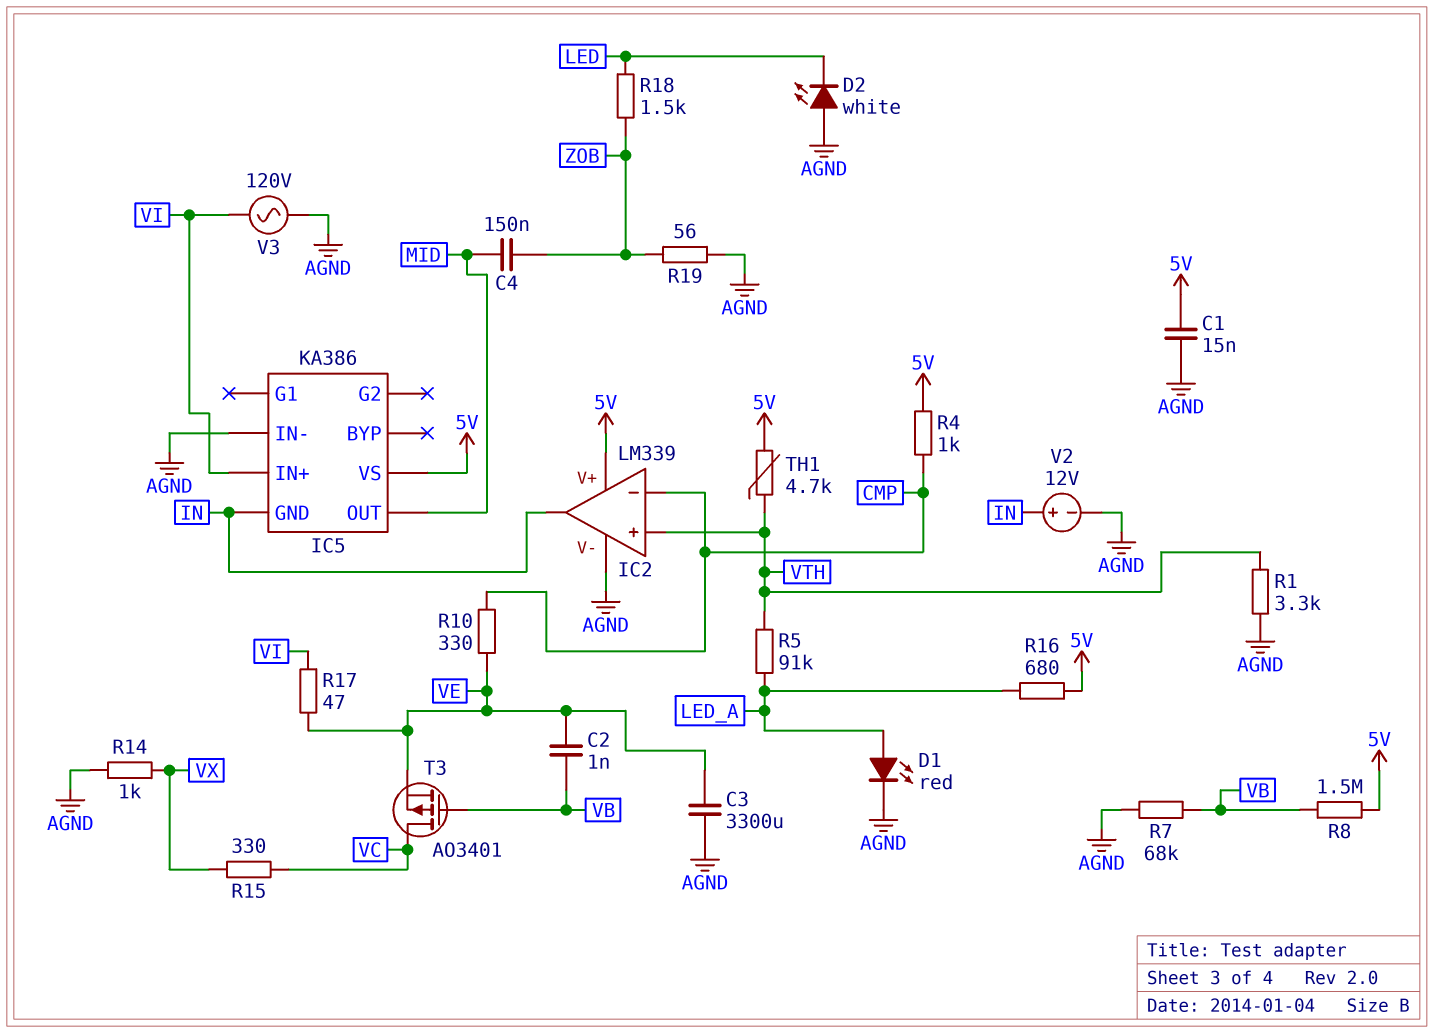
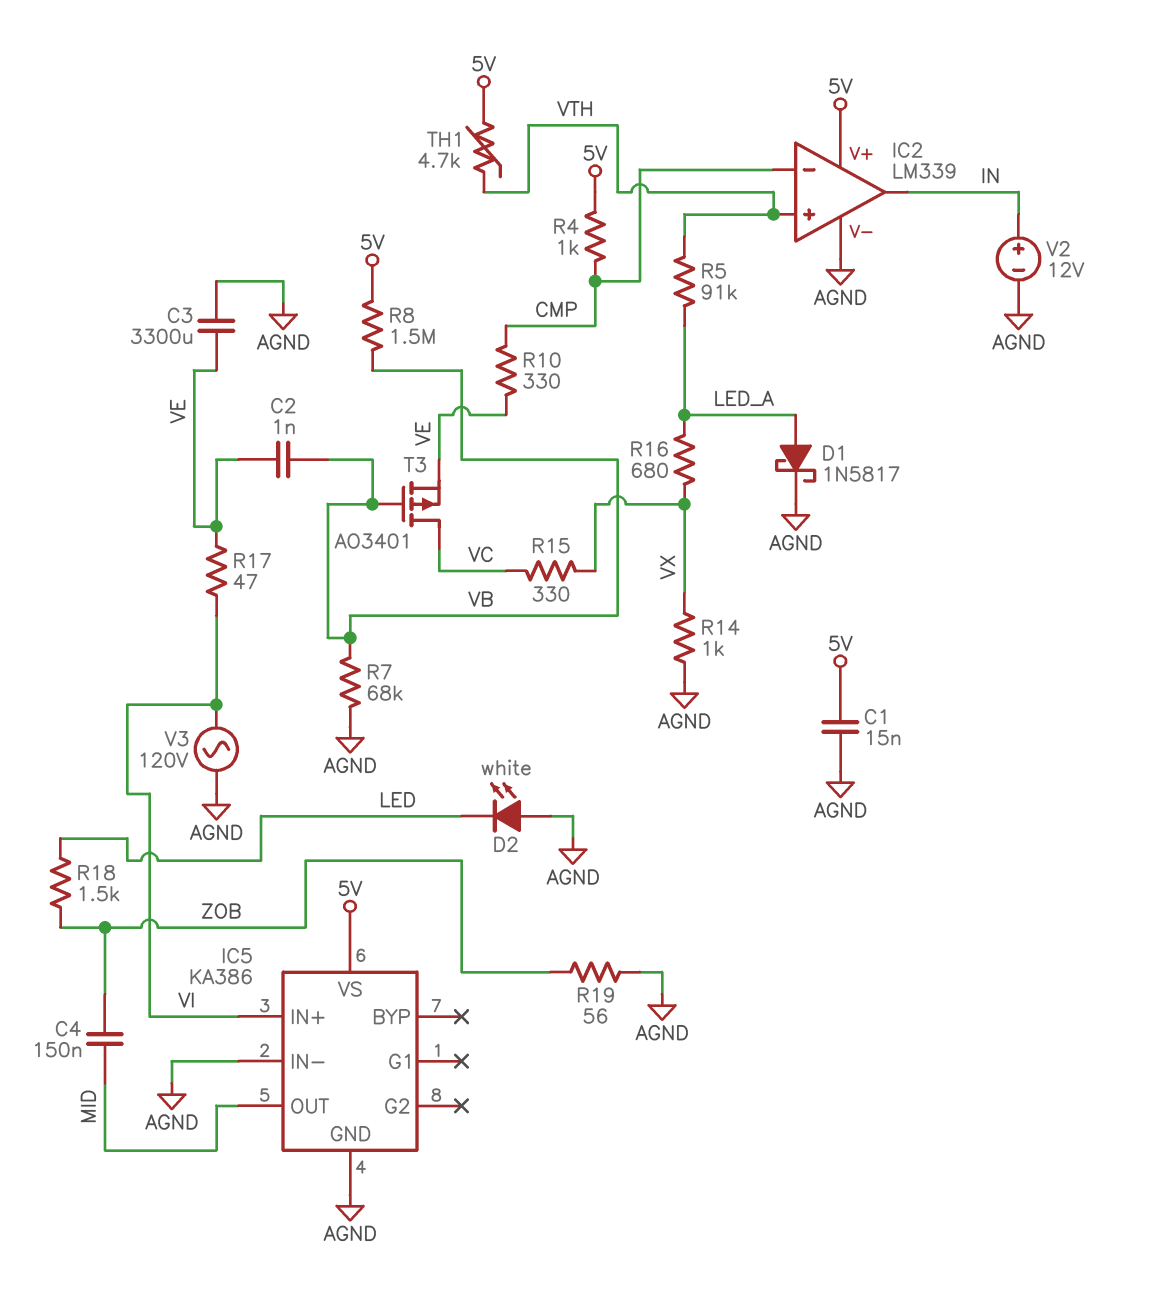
D1: LED red (A LED_A, K AGND) -> schottky 1N5817 (A LED_A, K AGND)
IC5 pin GND: IN -> AGND
R1: 3.3k (AGND, VTH) -> none
R16: 680 (5V, LED_A) -> 680 (LED_A, VX)

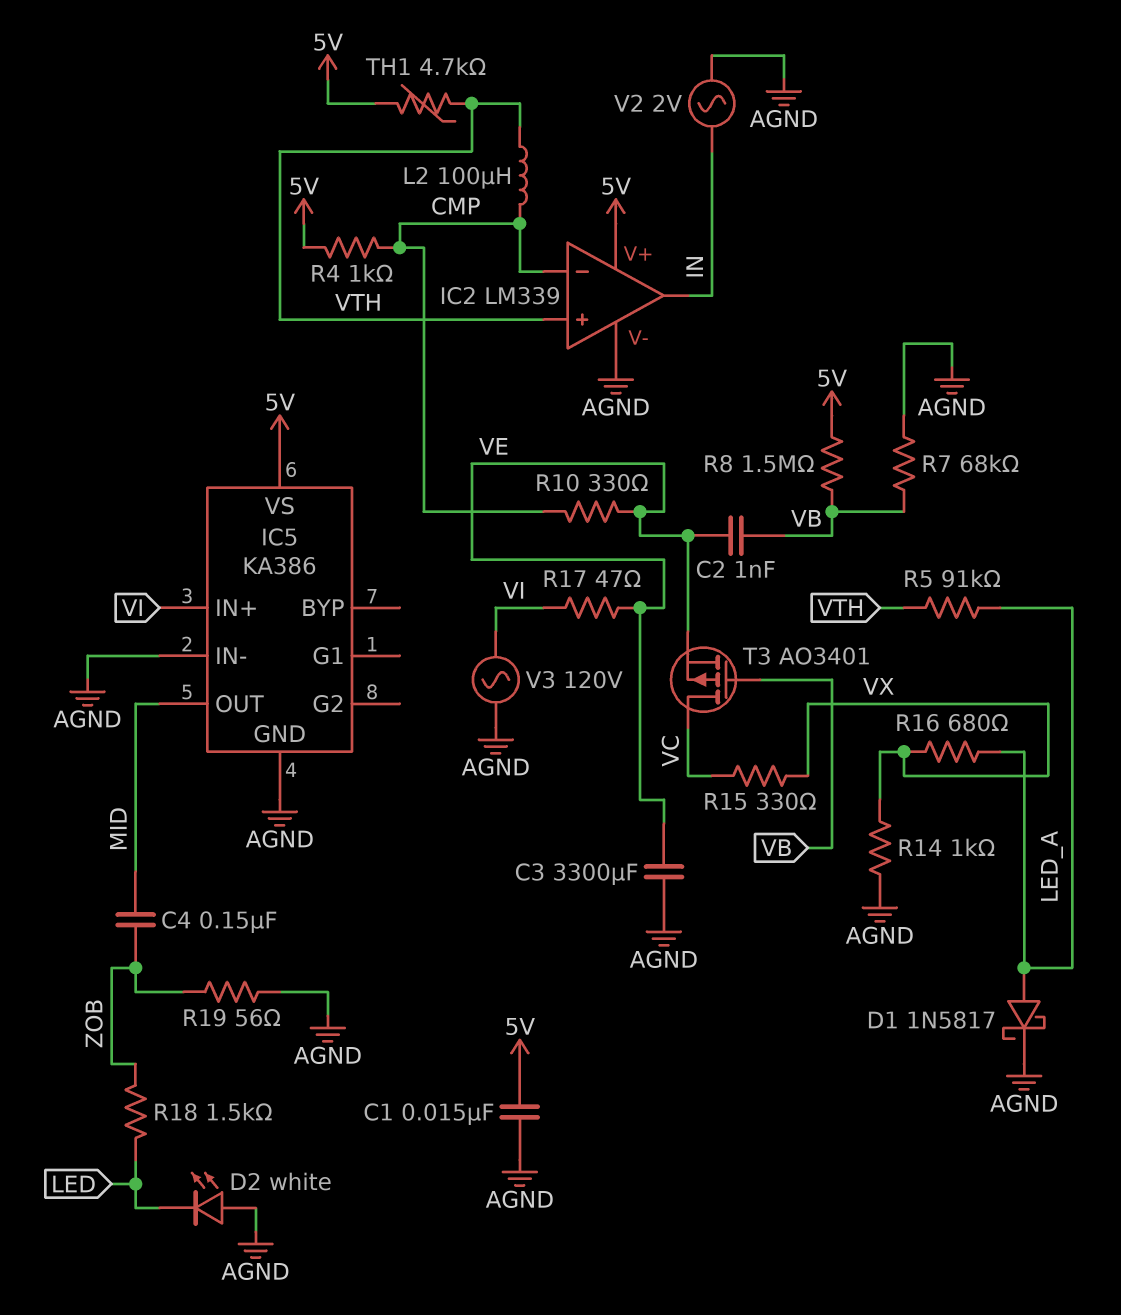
L2: none -> 100uH (CMP, VTH)
V2: 12V (plus IN, minus AGND) -> AC 2V (AGND, IN)

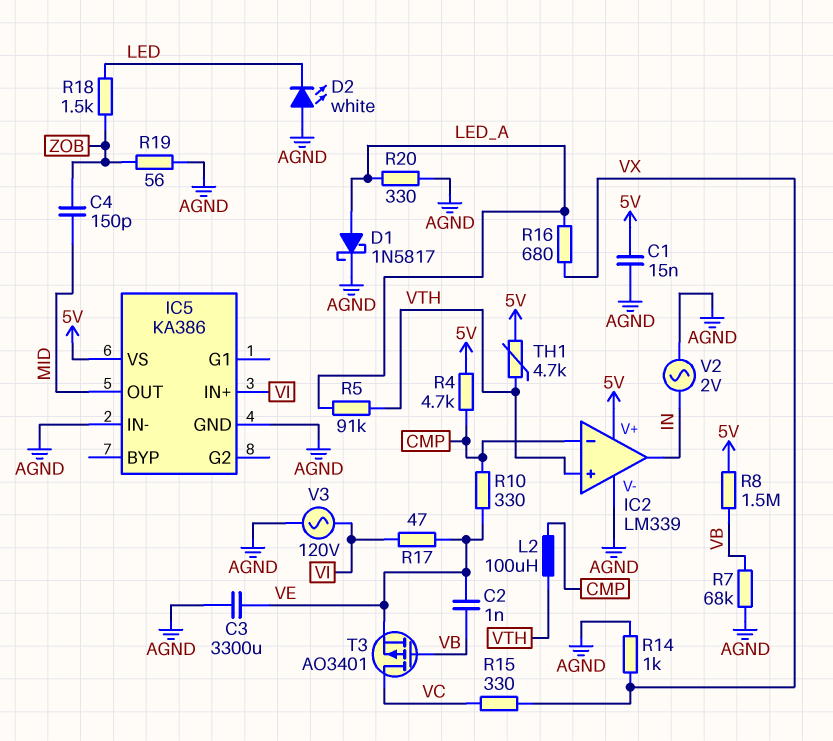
C4: 150nF (MID, ZOB) -> 150pF (MID, ZOB)
R4: 1k (5V, CMP) -> 4.7k (5V, CMP)
R20: none -> 330 (AGND, LED_A)

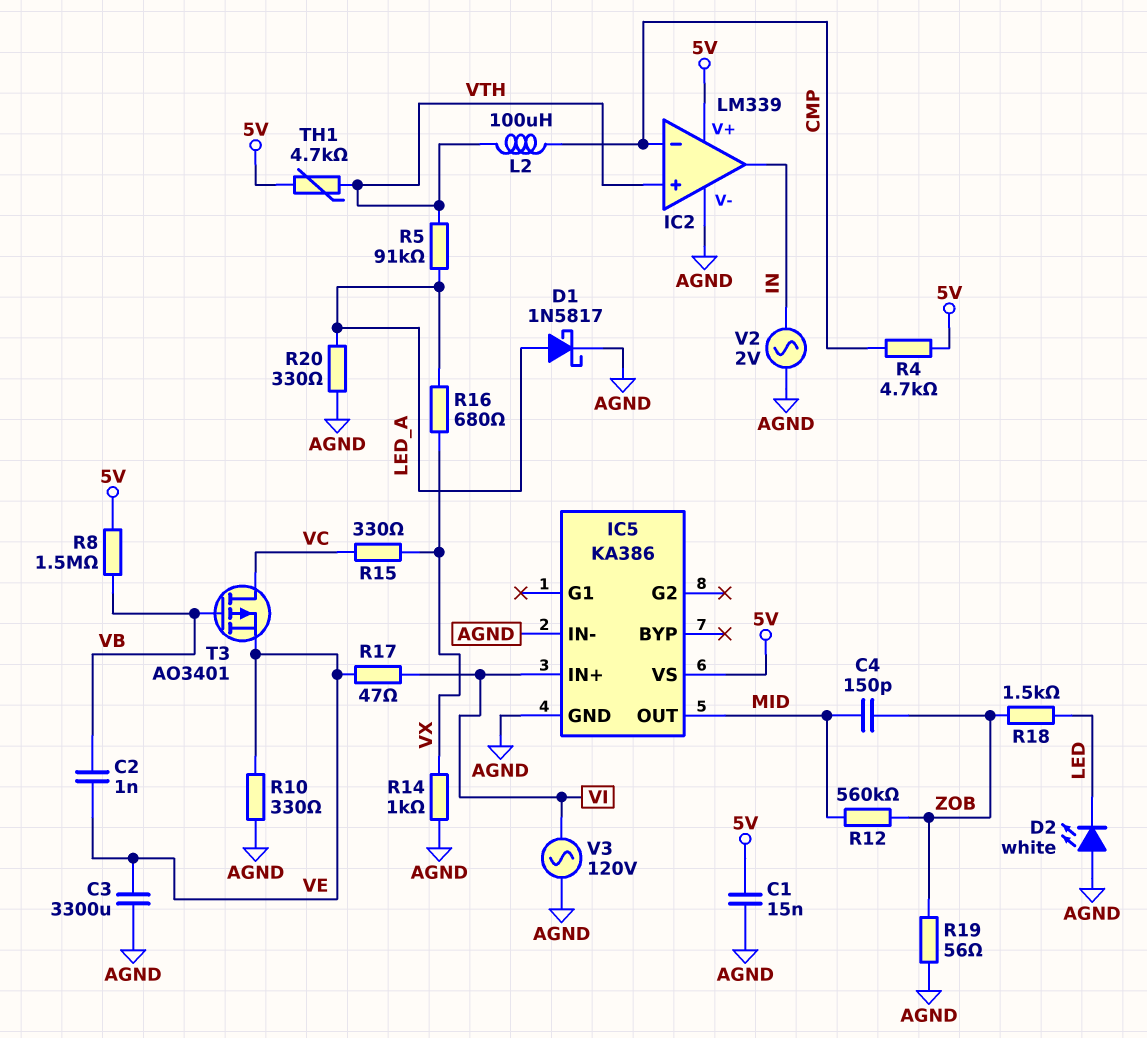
R7: 68k (AGND, VB) -> none
R10: 330 (CMP, VE) -> 330 (AGND, VE)
R12: none -> 560k (MID, ZOB)

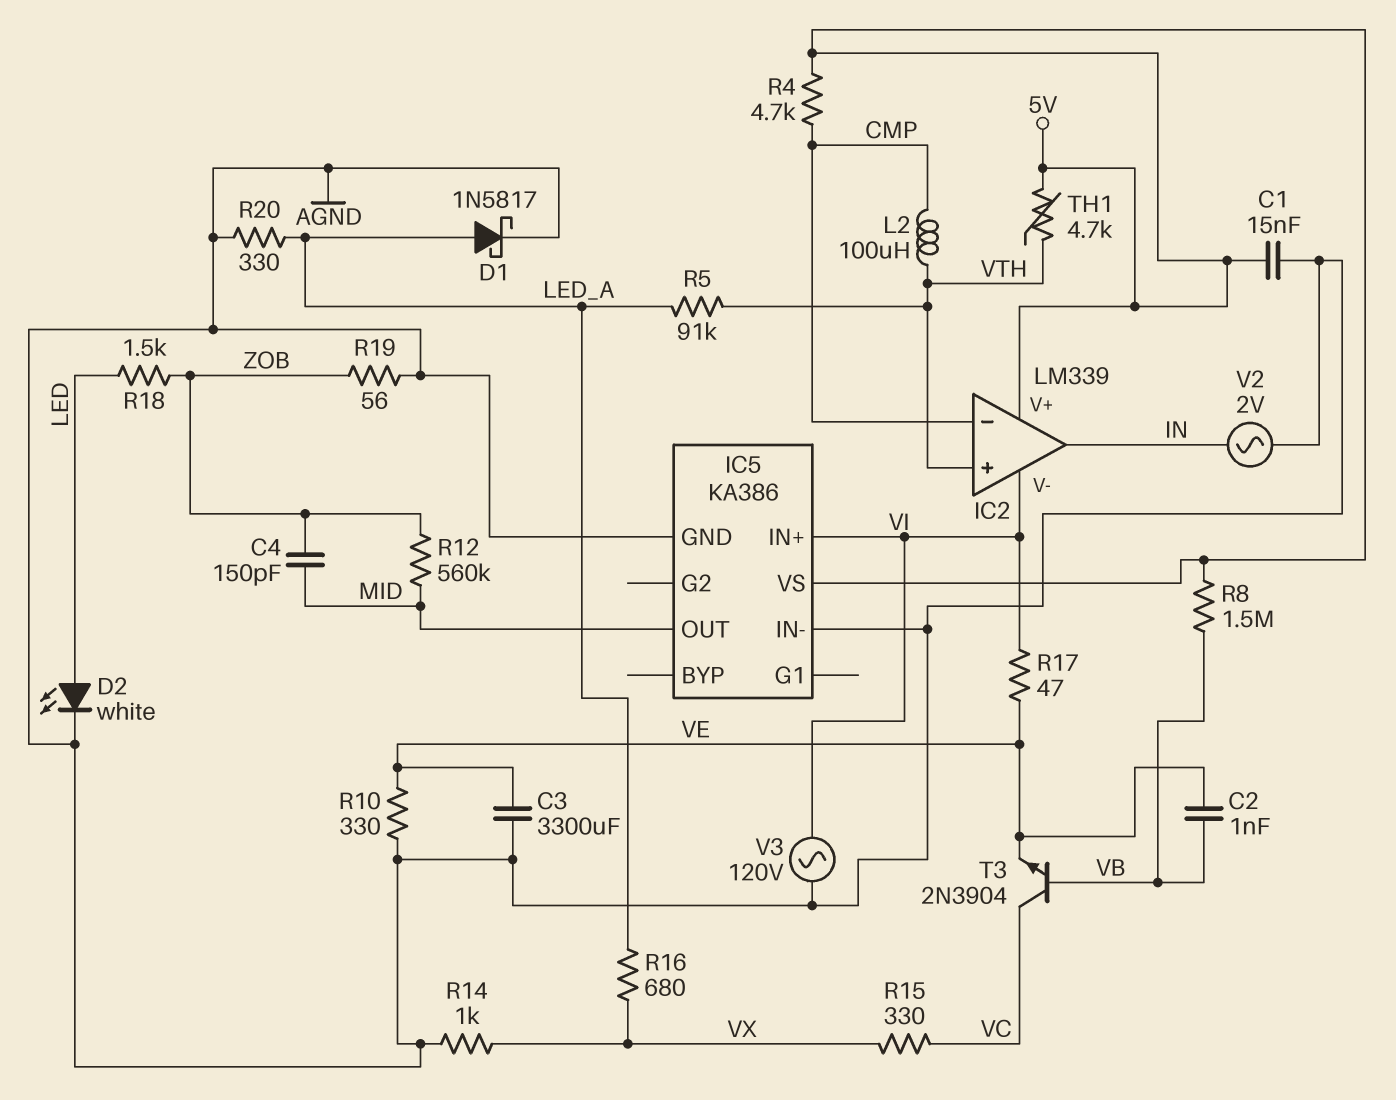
D2: LED white (A AGND, K LED) -> LED white (A LED, K AGND)
IC2 pin V-: AGND -> VI
T3: PMOS AO3401 (G VB, D VC, S VE) -> NPN 2N3904 (B VB, C VC, E VE)

